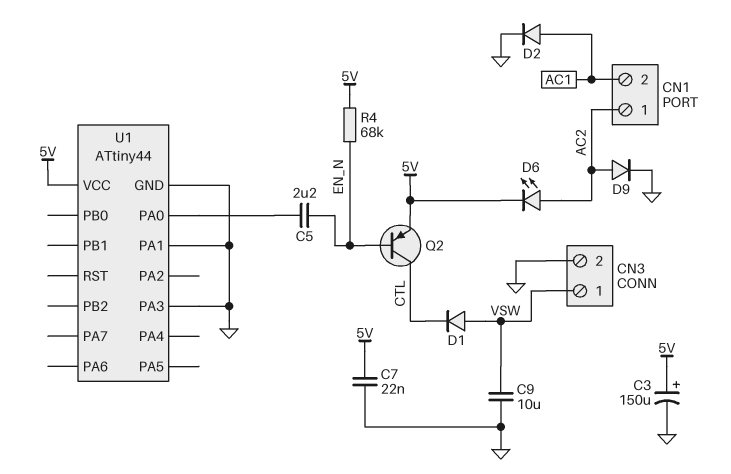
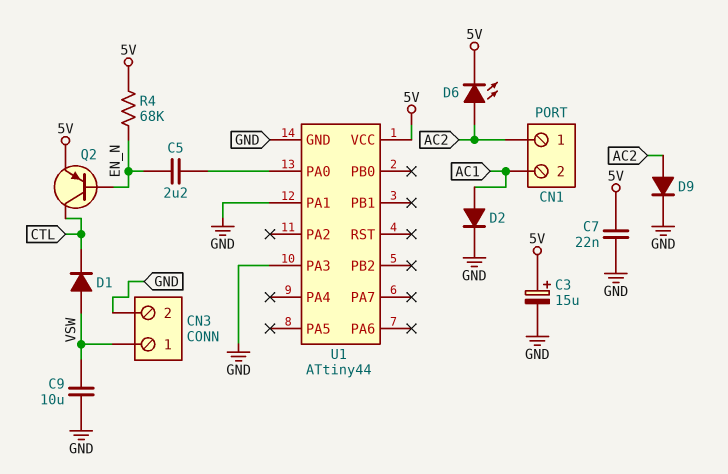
C3: 150uF (plus 5V, minus GND) -> 15uF (plus 5V, minus GND)

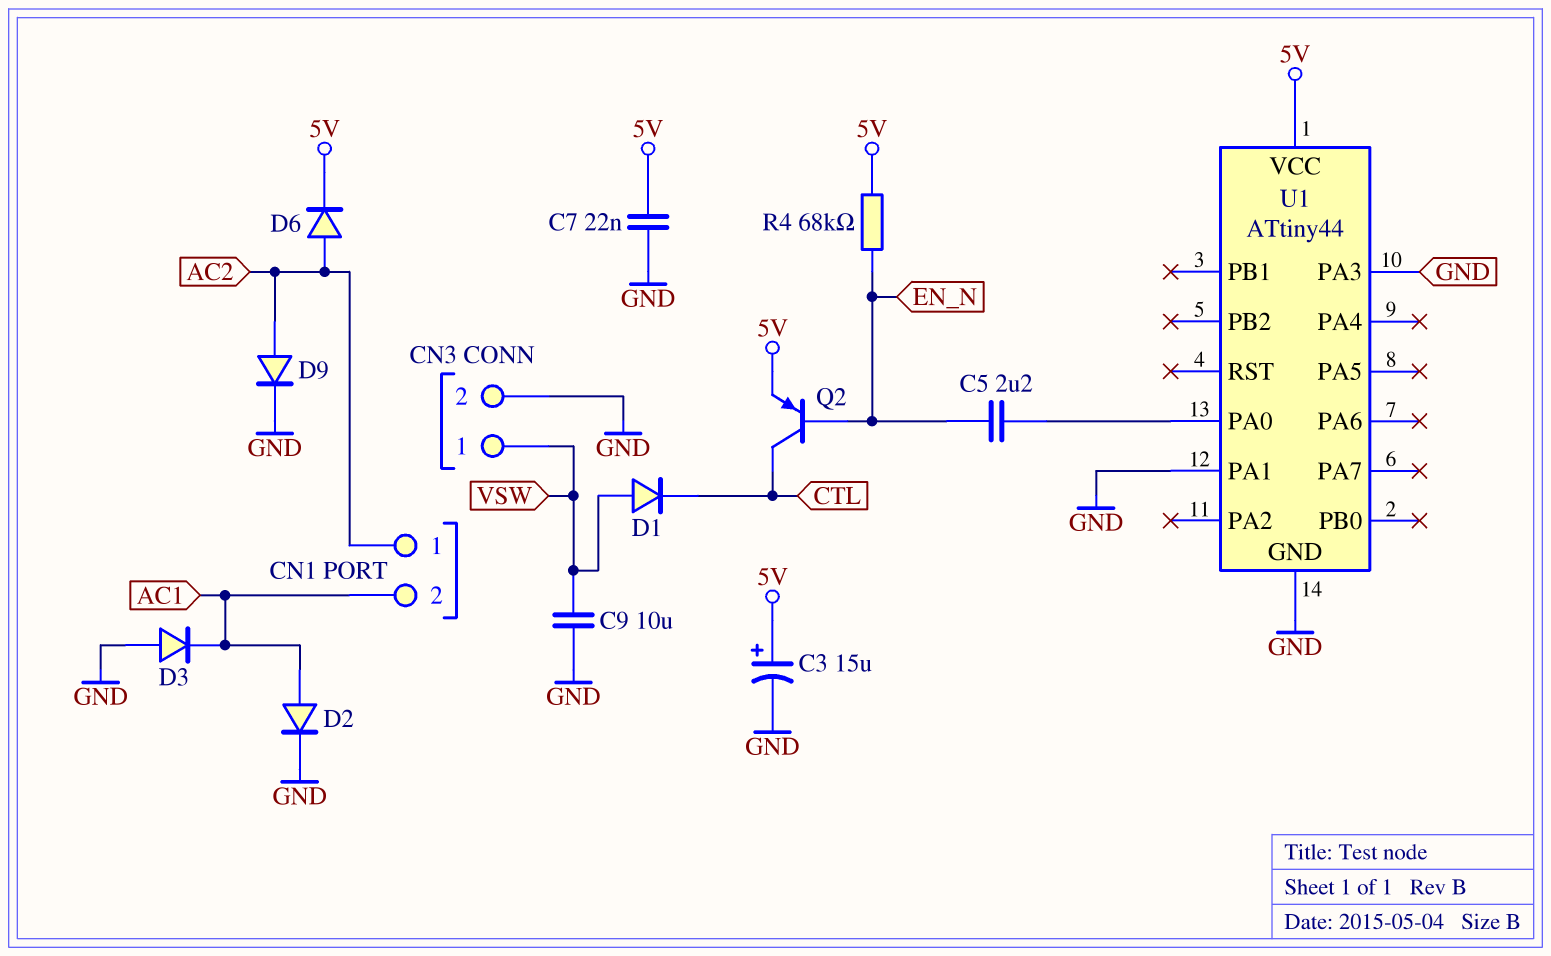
D3: none -> diode (A GND, K AC1)
D6: LED (A AC2, K 5V) -> diode (A AC2, K 5V)

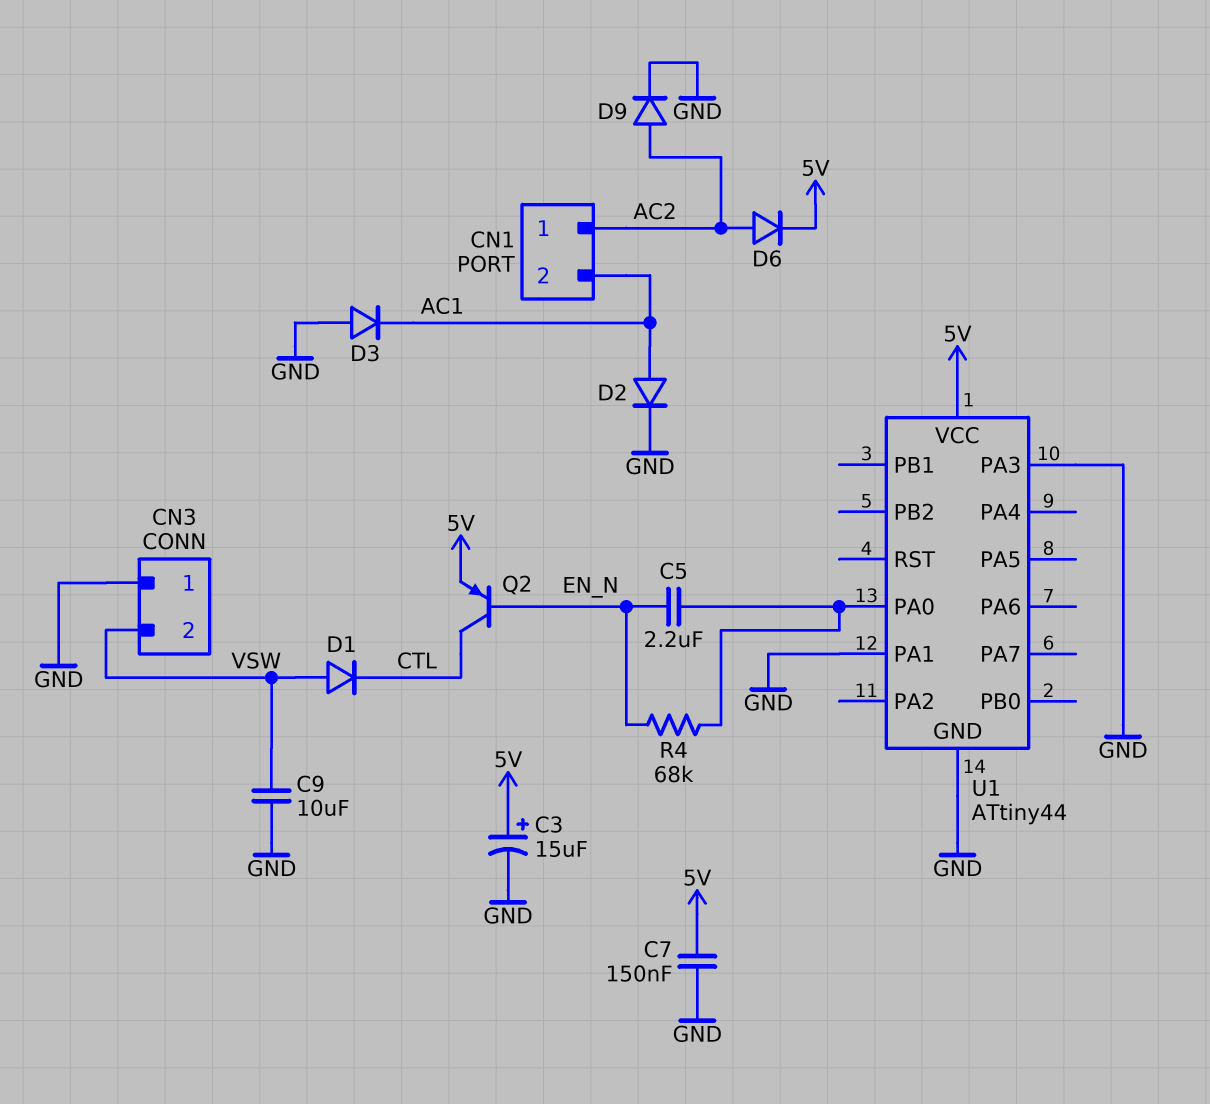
C7: 22nF (5V, GND) -> 150nF (5V, GND)
CN3 pin 1: VSW -> GND
CN3 pin 2: GND -> VSW
R4: 68k (5V, EN_N) -> 68k (EN_N, U1/PA0)

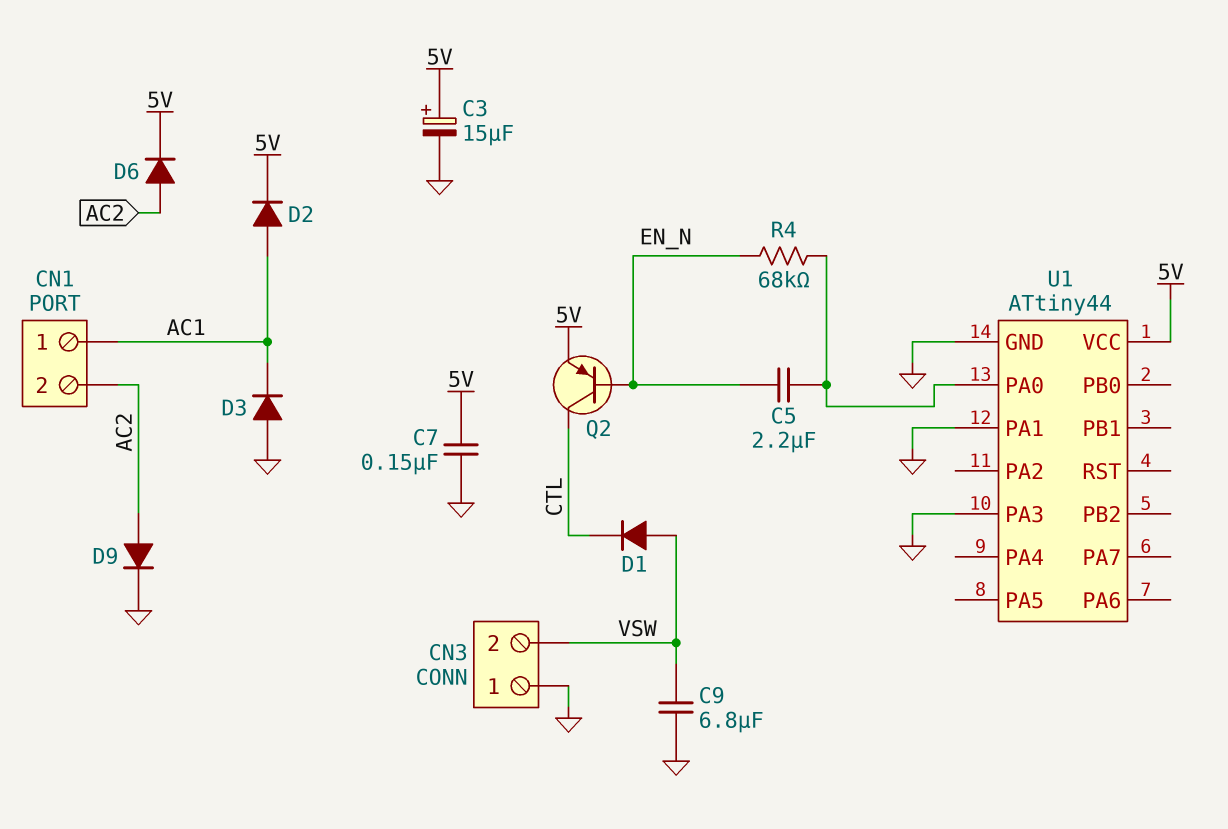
C9: 10uF (GND, VSW) -> 6.8uF (GND, VSW)
CN1 pin 1: AC2 -> AC1
CN1 pin 2: AC1 -> AC2
D2: diode (A AC1, K GND) -> diode (A AC1, K 5V)

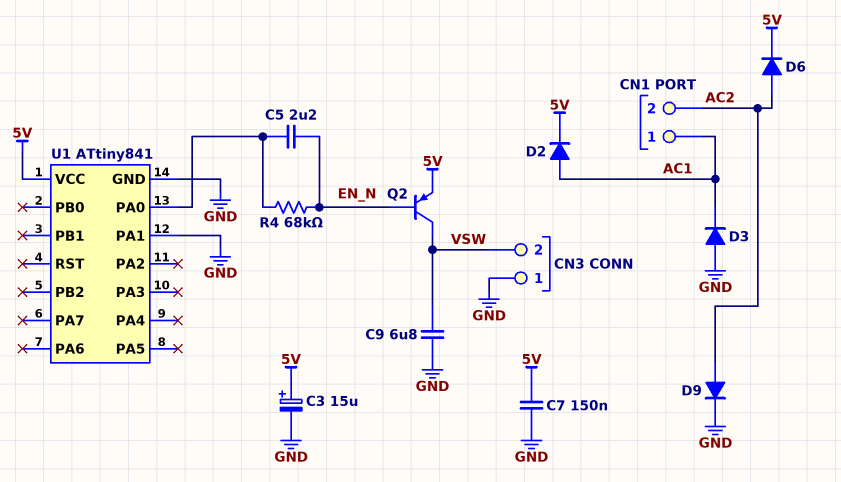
D1: diode (A VSW, K CTL) -> none
Q2: PNP (B EN_N, C CTL, E 5V) -> PNP (B EN_N, C VSW, E 5V)
U1: ATtiny44 -> ATtiny841
U1 pin PA3: GND -> none

